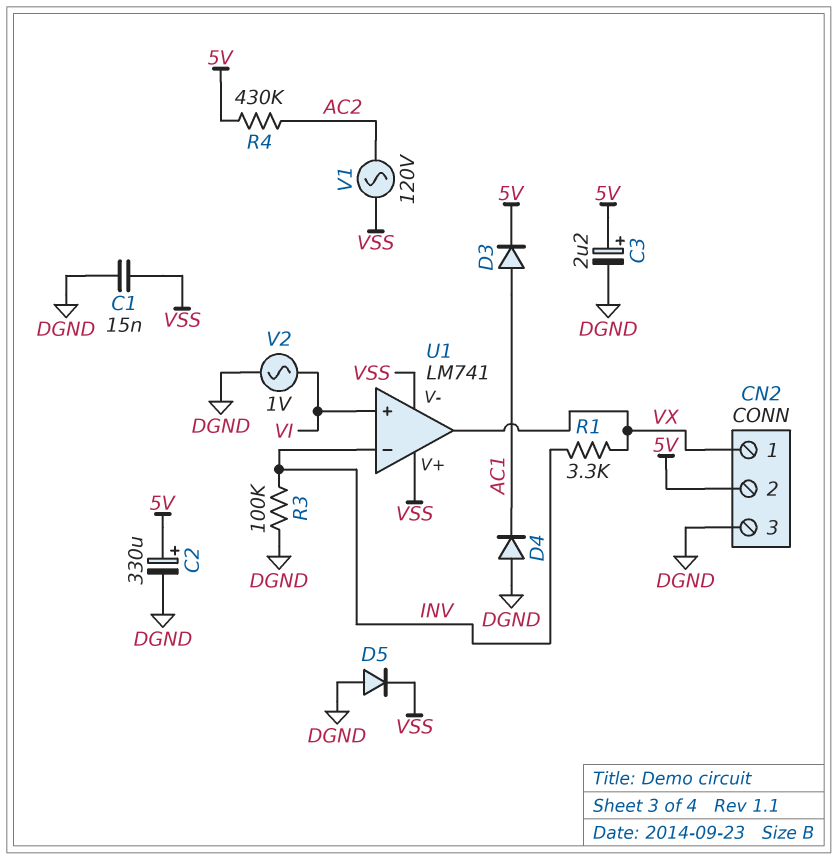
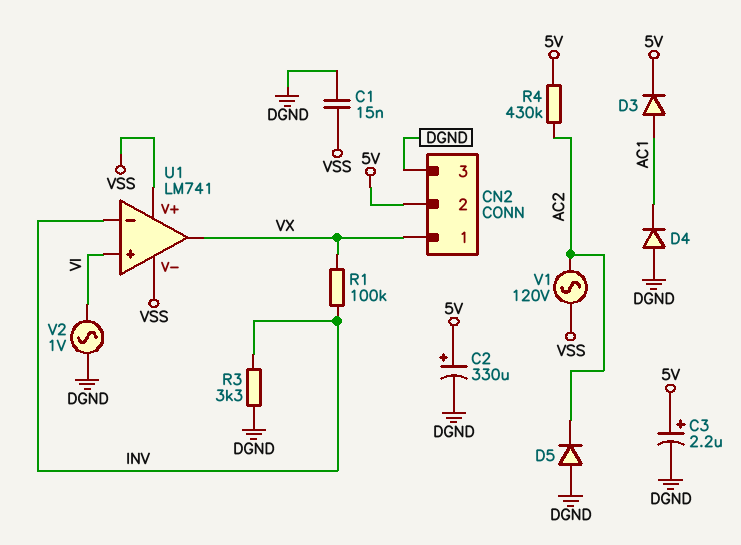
D5: diode (A DGND, K VSS) -> diode (A DGND, K AC2)
R1: 3.3k (INV, VX) -> 100k (INV, VX)
R3: 100k (DGND, INV) -> 3.3k (DGND, INV)

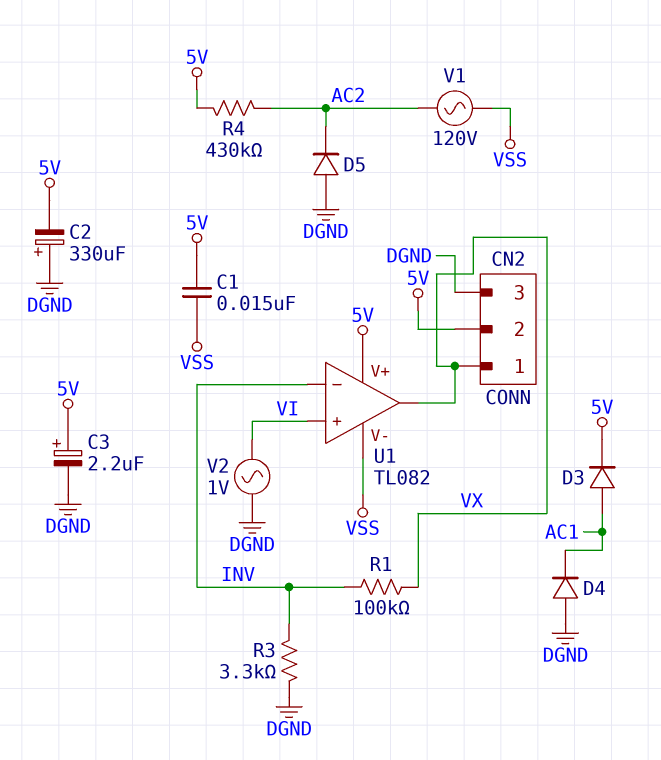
C1: 15nF (DGND, VSS) -> 15nF (5V, VSS)
C2: 330uF (plus 5V, minus DGND) -> 330uF (plus DGND, minus 5V)
U1: LM741 -> TL082
U1 pin V+: VSS -> 5V

